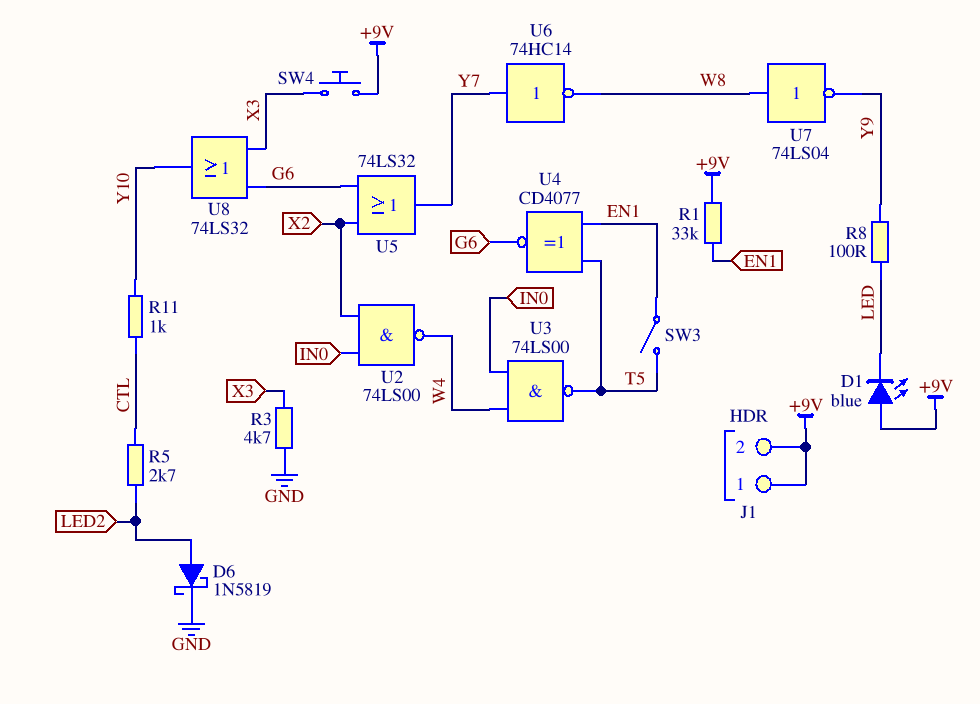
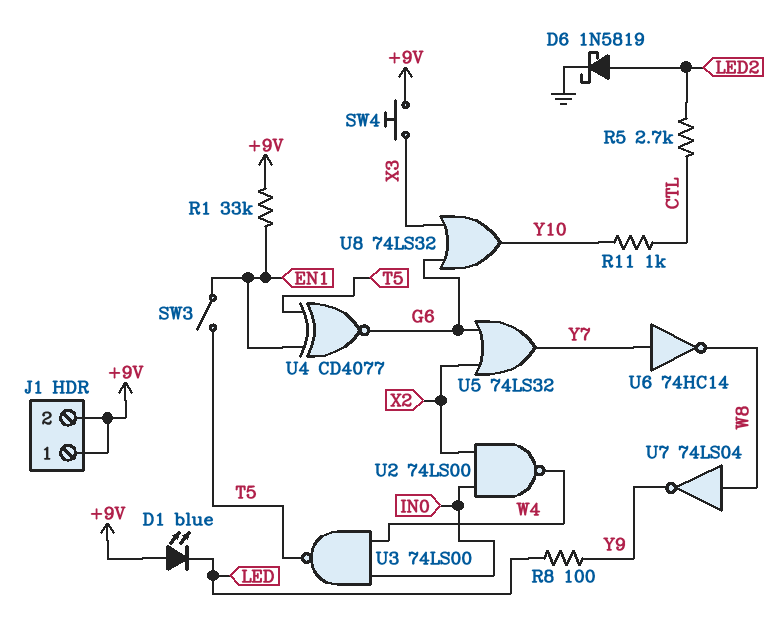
R3: 4.7k (GND, X3) -> none

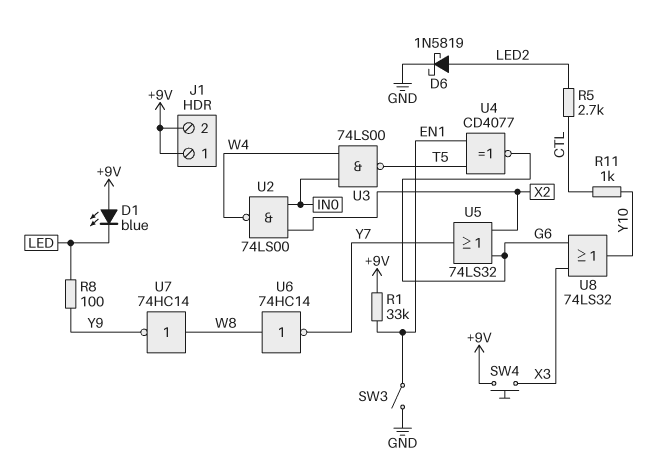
SW3: switch (EN1, T5) -> switch (EN1, GND)
U6: NOT 74HC14 (in Y7, out W8) -> NOT 74HC14 (in W8, out Y7)
U7: NOT 74LS04 (in W8, out Y9) -> NOT 74HC14 (in W8, out Y9)

